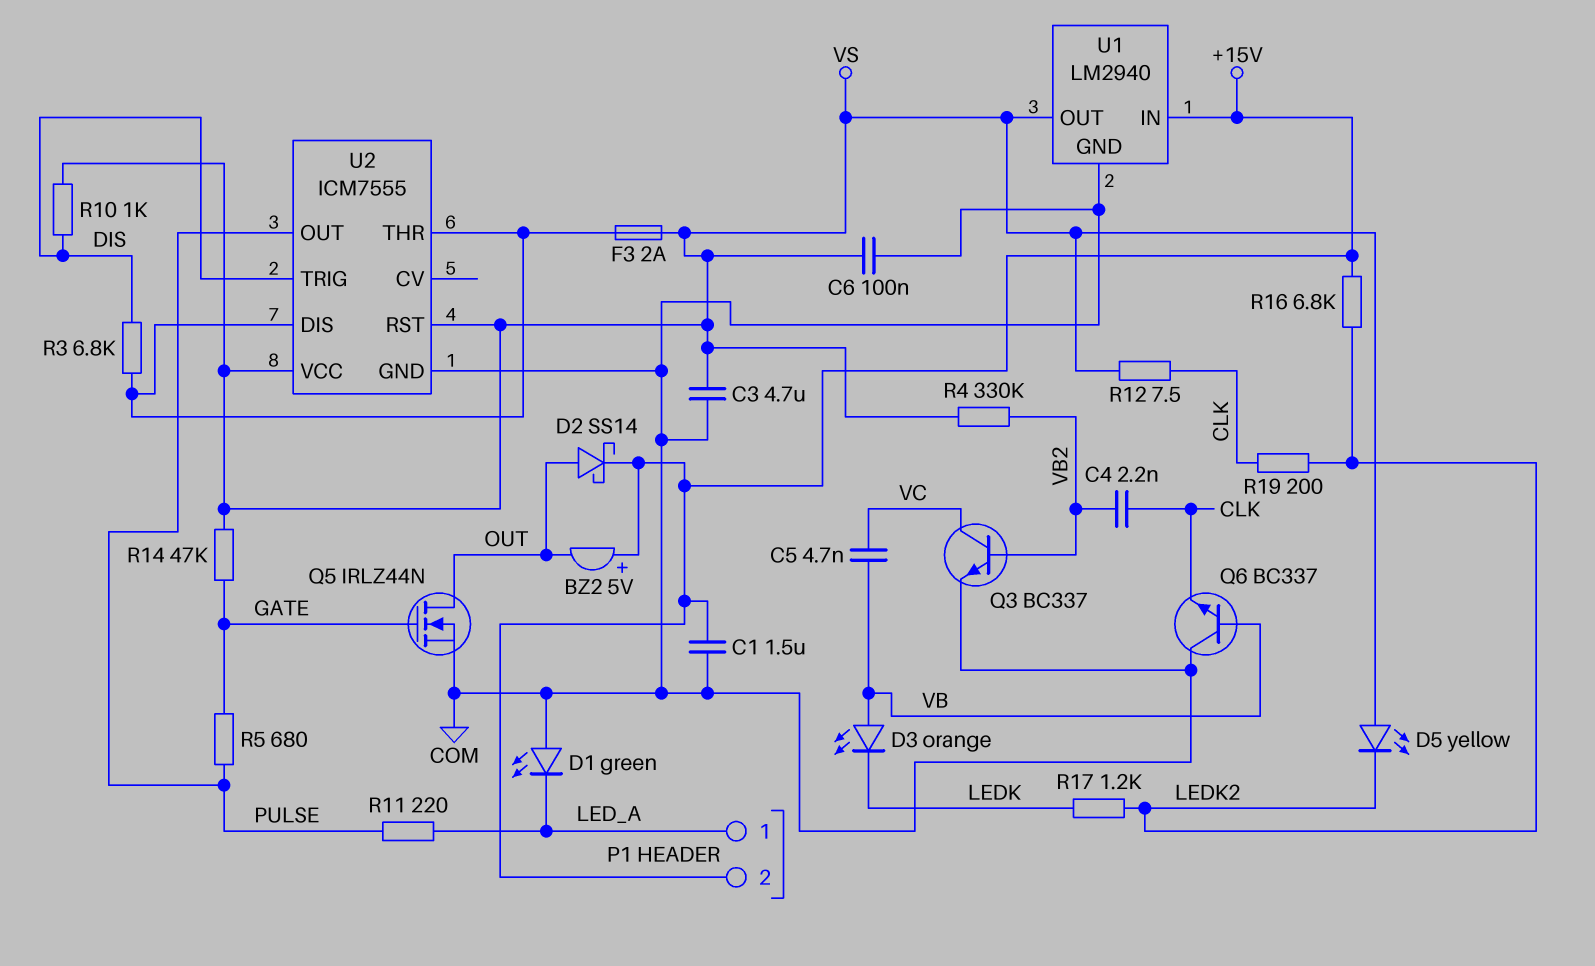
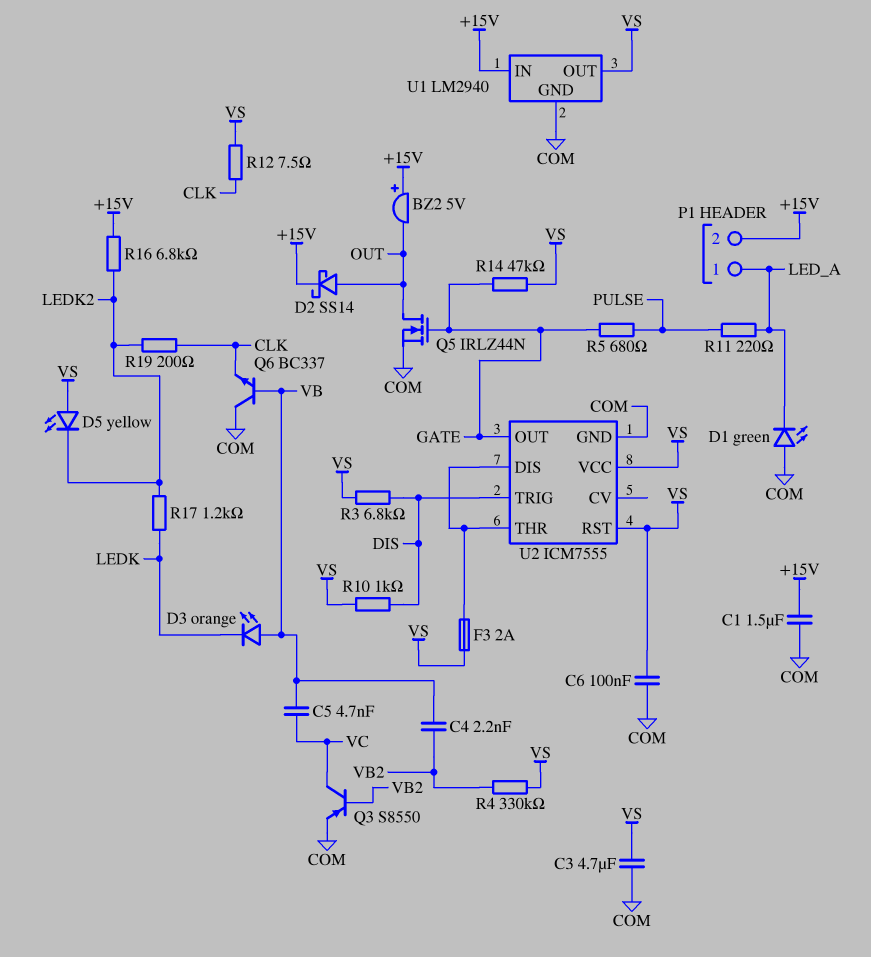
C4: 2.2nF (CLK, VB2) -> 2.2nF (VB, VB2)
Q3: NPN BC337 (B VB2, C VC, E COM) -> PNP S8550 (B VB2, C VC, E COM)
R3: 6.8k (DIS, U2/DIS) -> 6.8k (DIS, VS)
U2 pin OUT: PULSE -> GATE

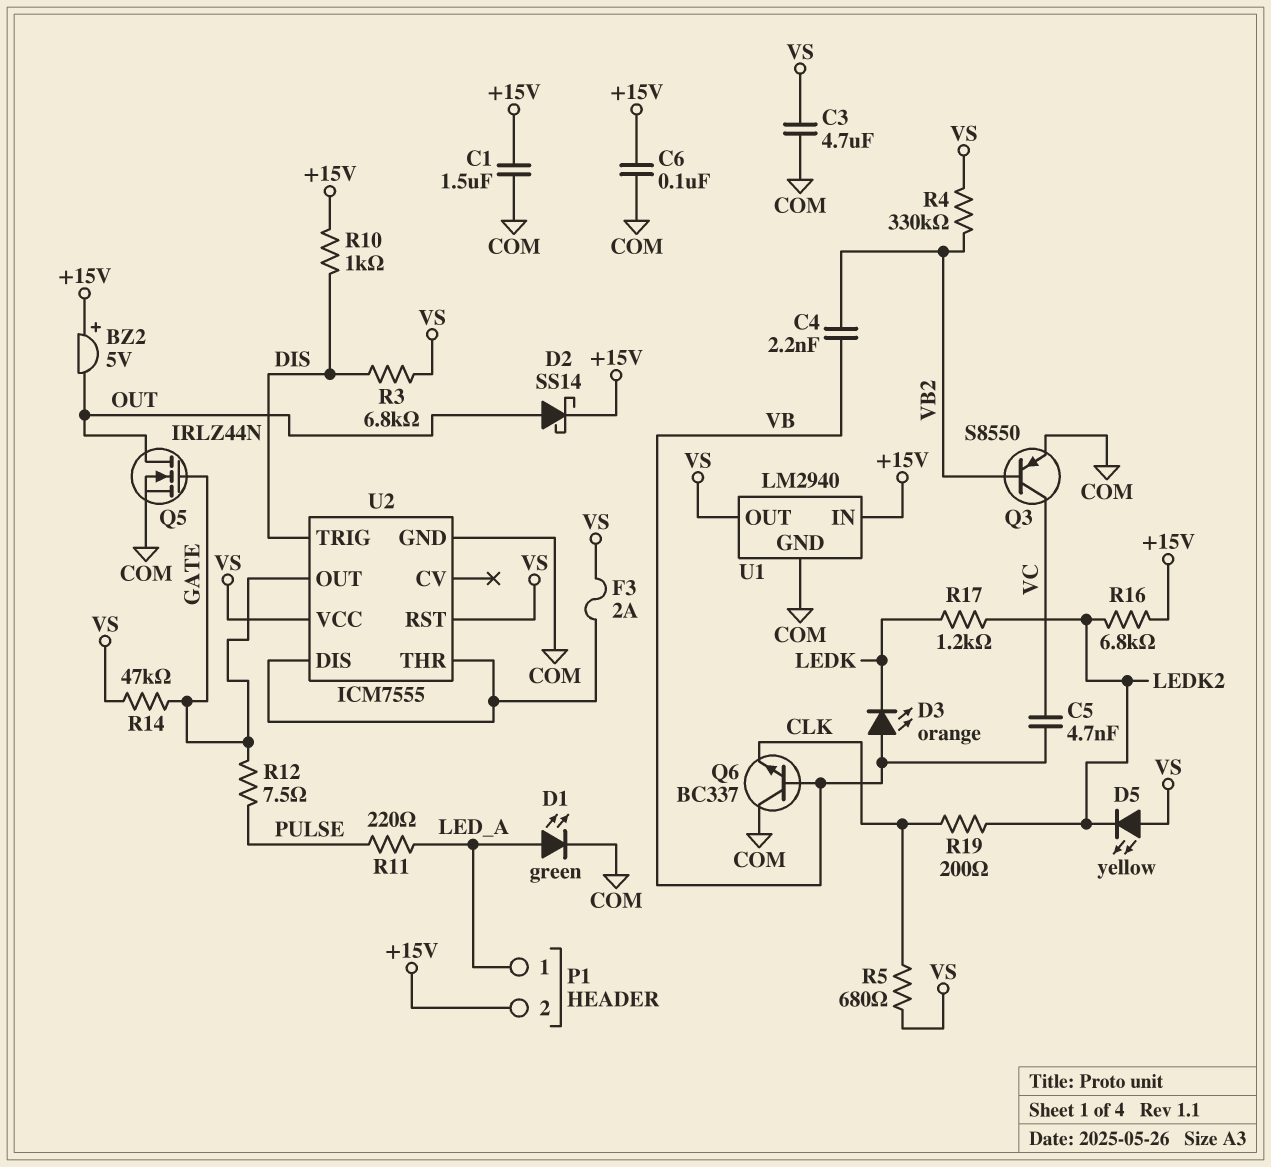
C6: 100nF (COM, VS) -> 100nF (+15V, COM)
D1: LED green (A COM, K LED_A) -> LED green (A LED_A, K COM)
R5: 680 (GATE, PULSE) -> 680 (CLK, VS)
R10: 1k (DIS, VS) -> 1k (+15V, DIS)
R12: 7.5 (CLK, VS) -> 7.5 (GATE, PULSE)

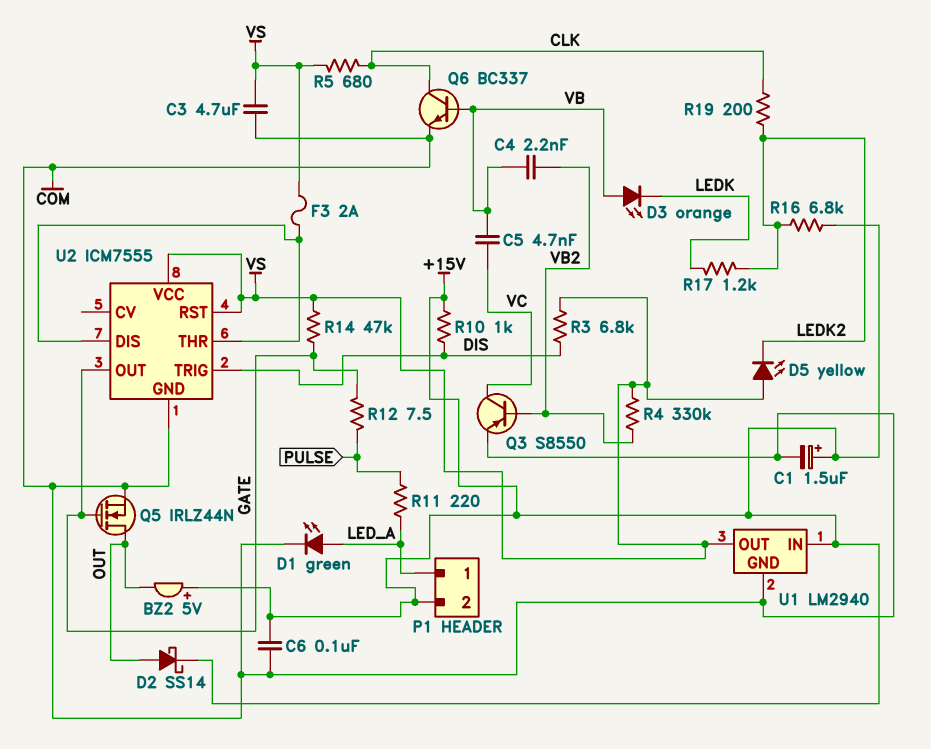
C1: 1.5uF (+15V, COM) -> 1.5uF (plus +15V, minus COM)
Q6: NPN BC337 (B VB, C COM, E CLK) -> NPN BC337 (B VB, C CLK, E COM)

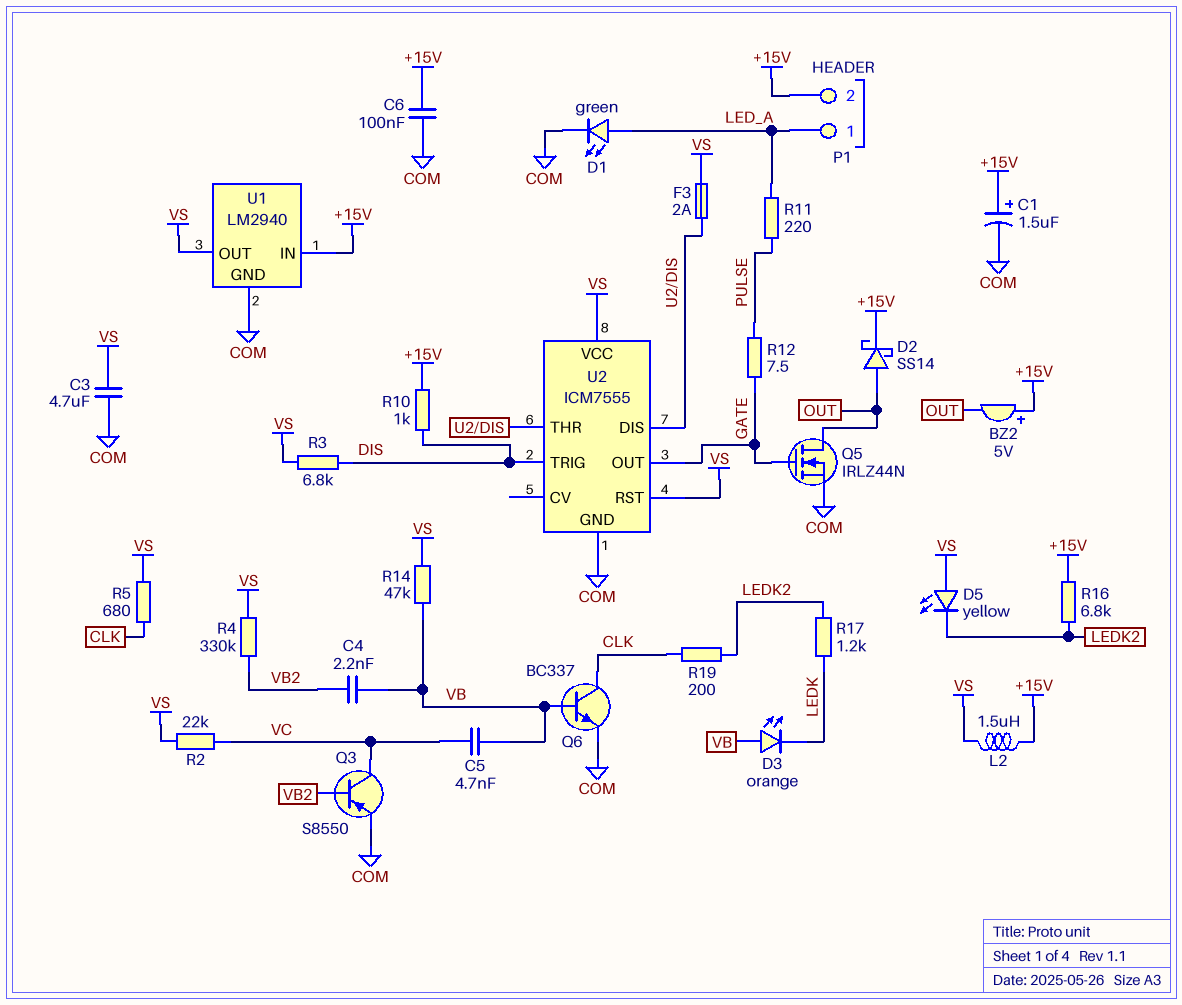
L2: none -> 1.5uH (+15V, VS)
R2: none -> 22k (VC, VS)
R14: 47k (GATE, VS) -> 47k (VB, VS)

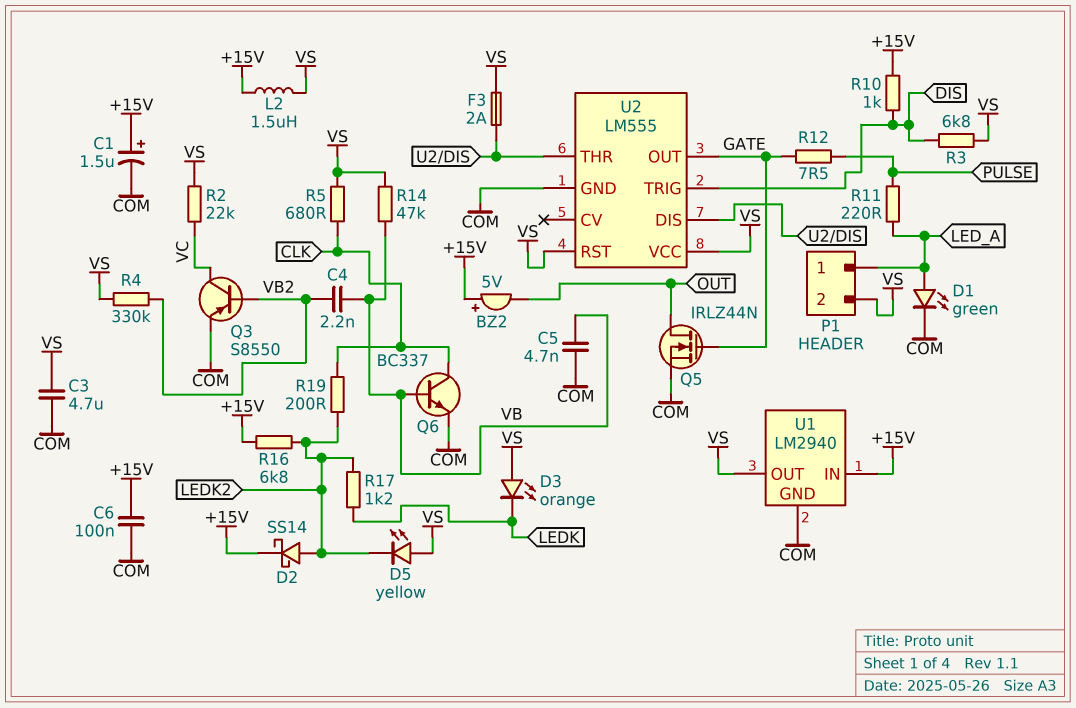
C5: 4.7nF (VB, VC) -> 4.7nF (COM, VB)
D2: schottky SS14 (A OUT, K +15V) -> schottky SS14 (A LEDK2, K +15V)
D3: LED orange (A VB, K LEDK) -> LED orange (A VS, K LEDK)
P1 pin 2: +15V -> VS
U2: ICM7555 -> LM555

